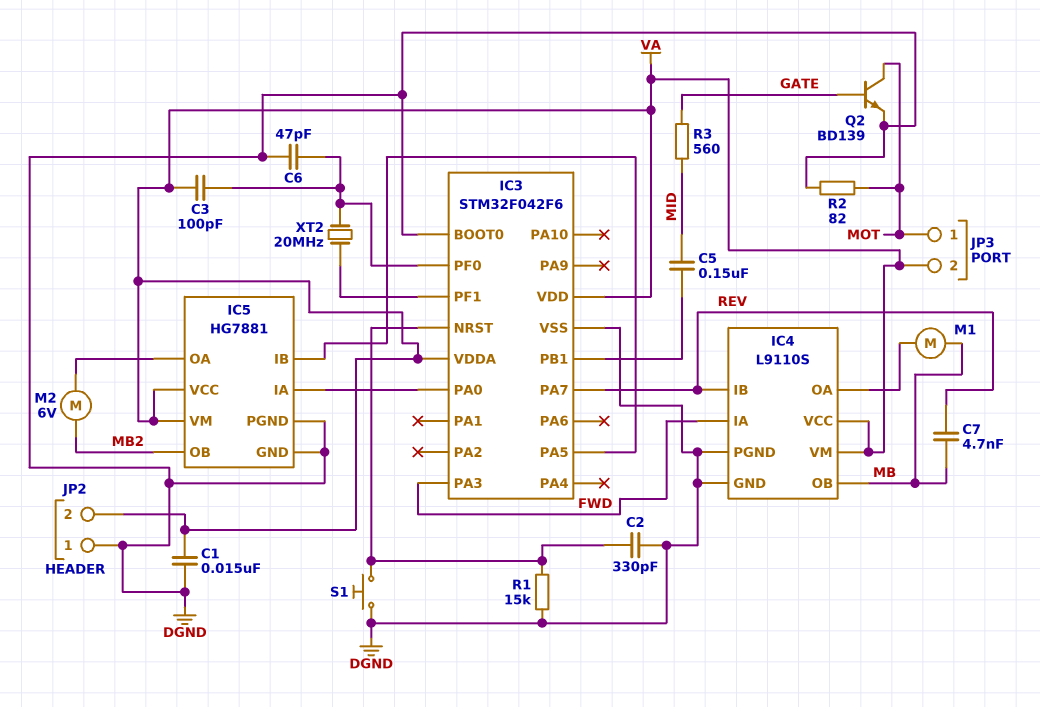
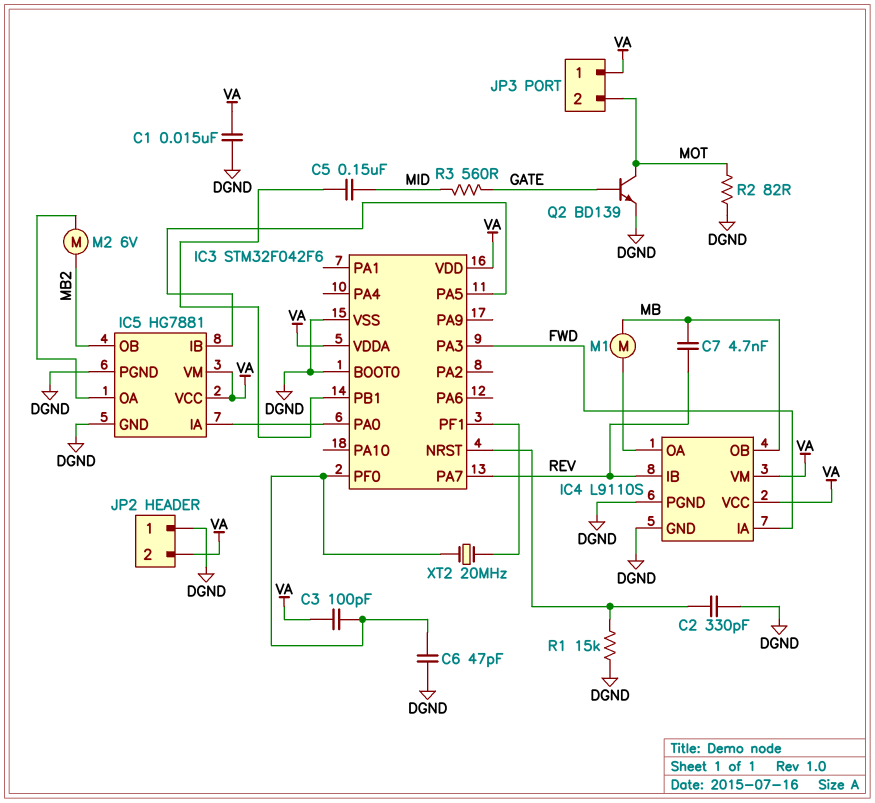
JP3 pin 1: MOT -> VA
JP3 pin 2: VA -> MOT
S1: button (DGND, IC3/NRST) -> none

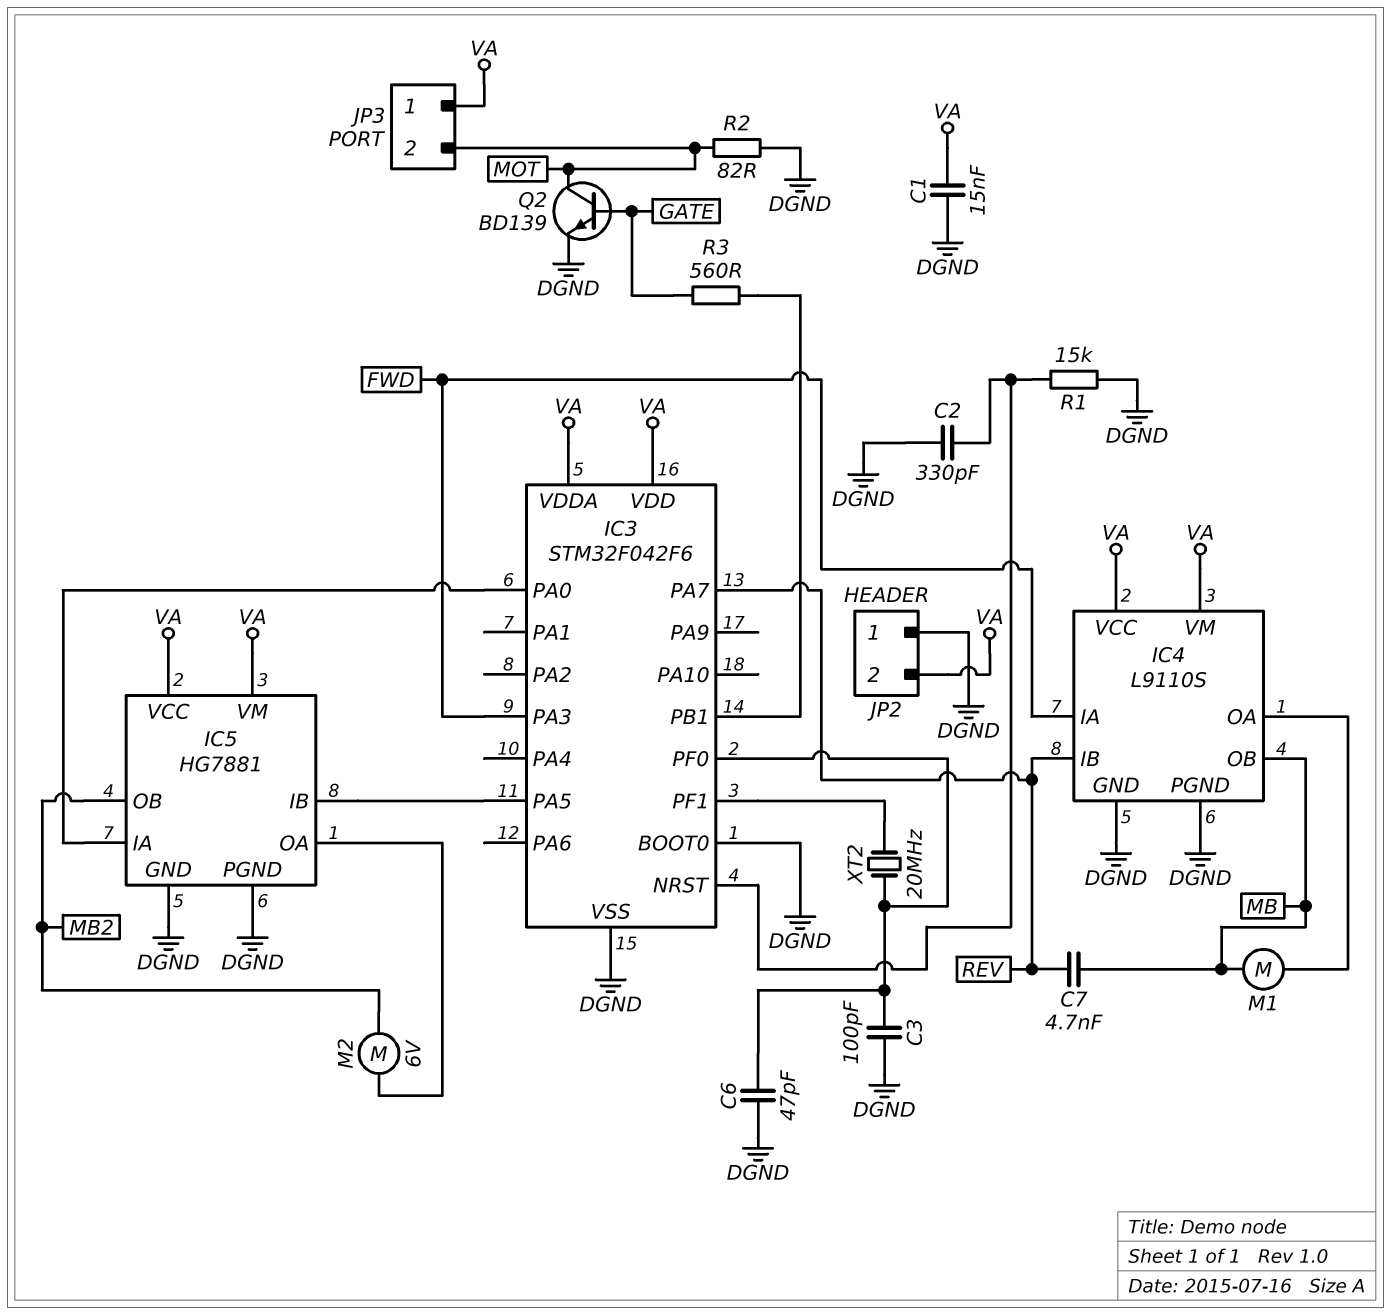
C3: 100pF (IC3/PF0, VA) -> 100pF (DGND, IC3/PF0)
C5: 150nF (IC3/PB1, MID) -> none
R3: 560 (GATE, MID) -> 560 (GATE, IC3/PB1)

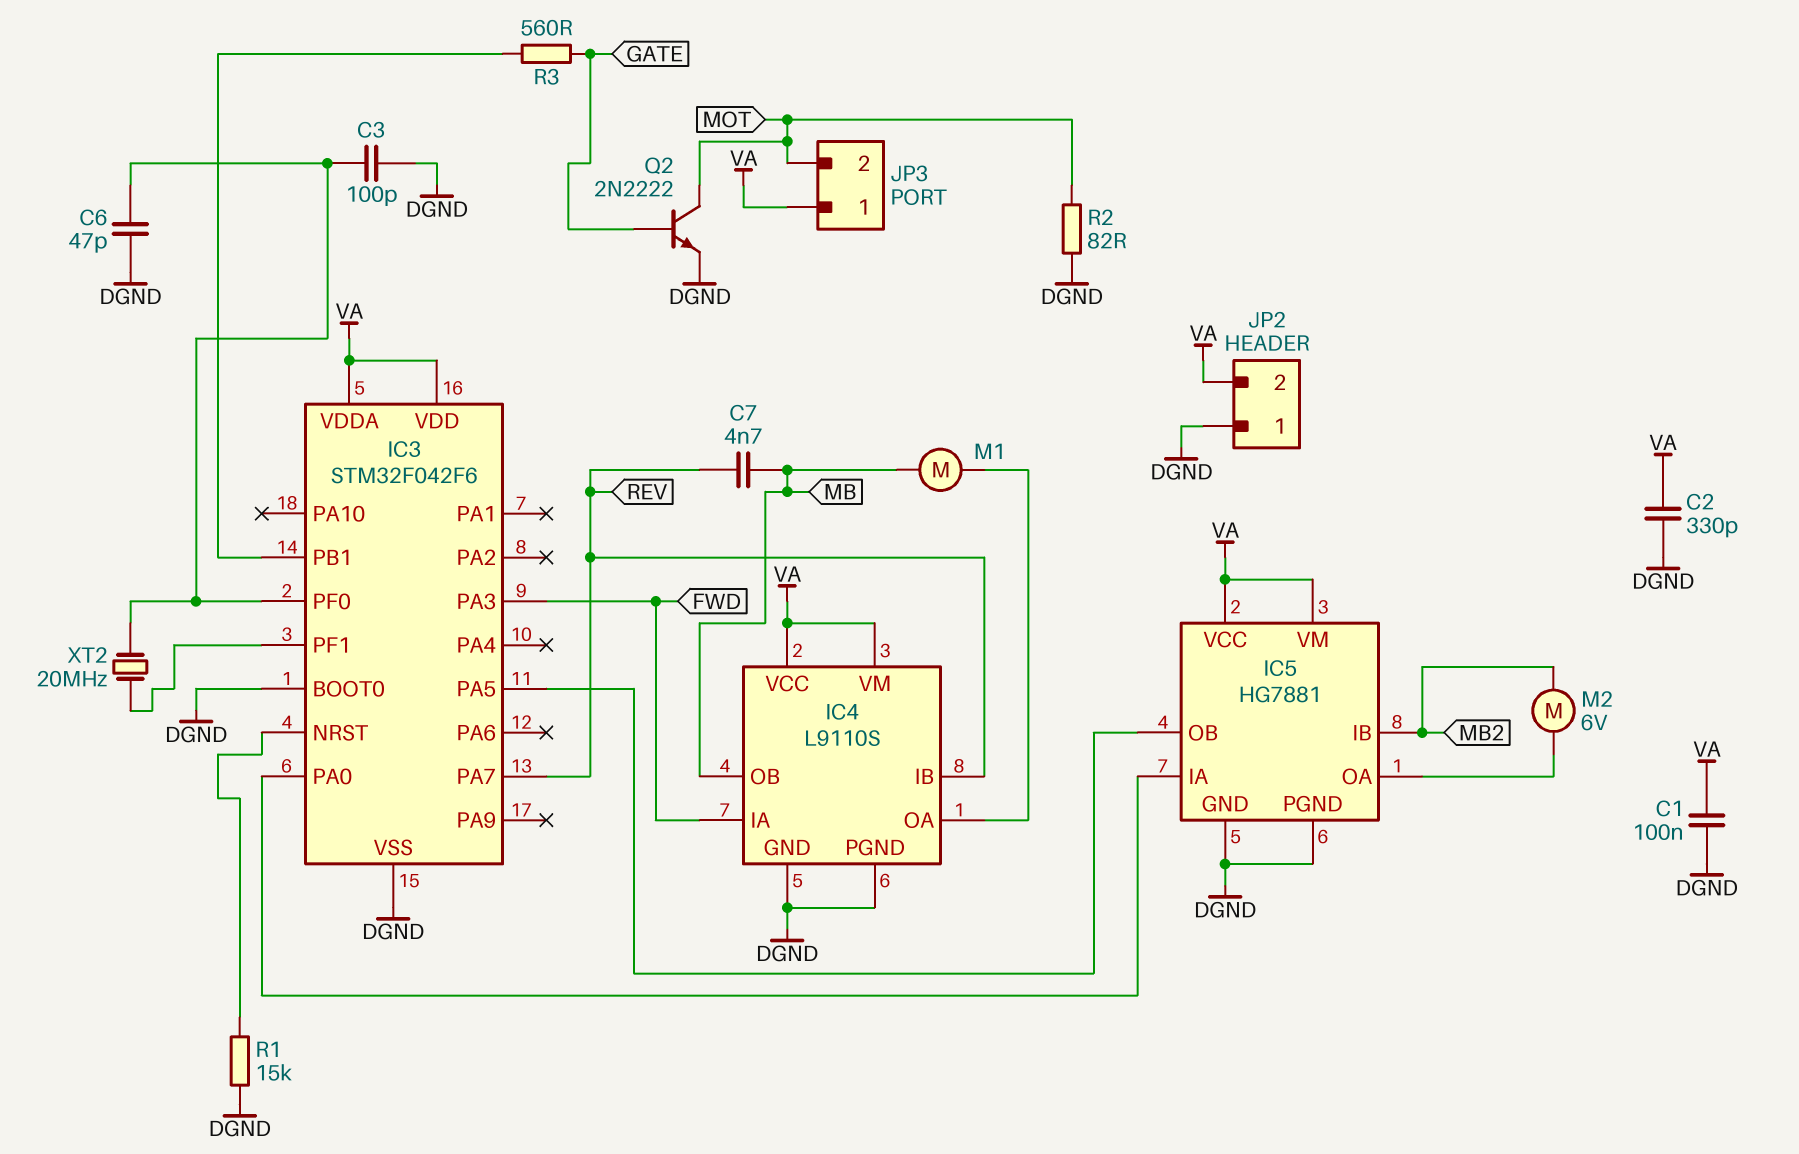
C1: 15nF (DGND, VA) -> 100nF (DGND, VA)
C2: 330pF (DGND, IC3/NRST) -> 330pF (DGND, VA)
IC5 pin IB: IC3/PA5 -> MB2
IC5 pin OB: MB2 -> IC3/PA5
Q2: NPN BD139 (B GATE, C MOT, E DGND) -> NPN 2N2222 (B GATE, C MOT, E DGND)

